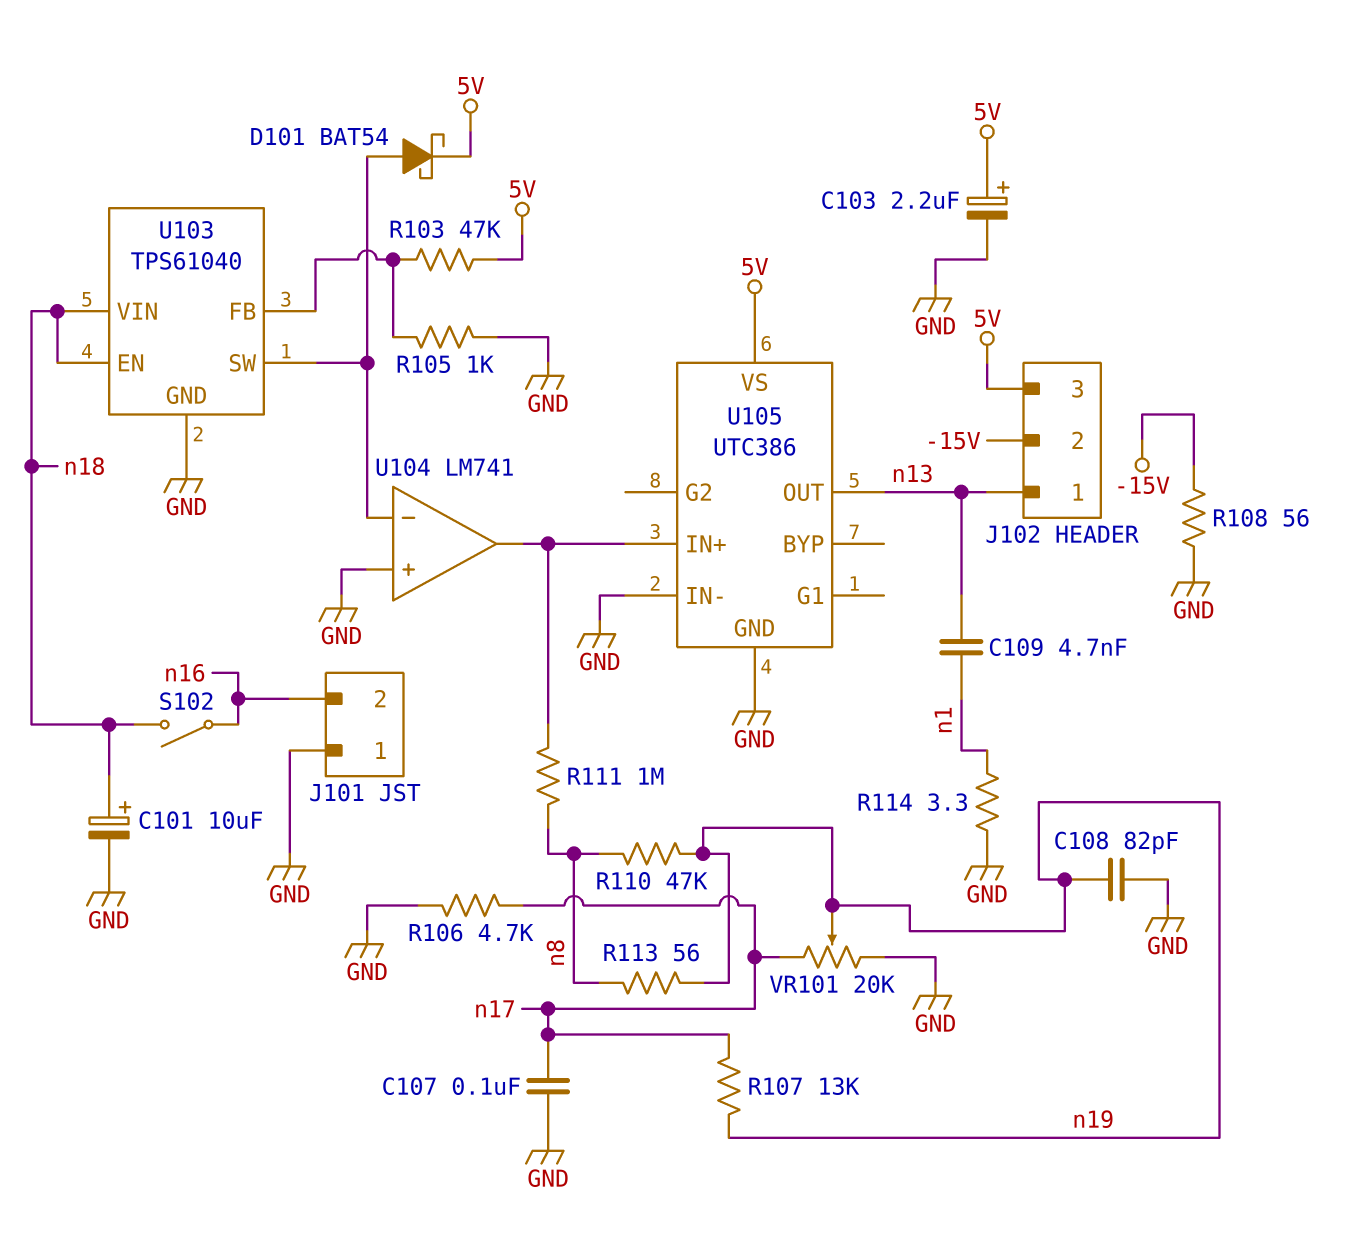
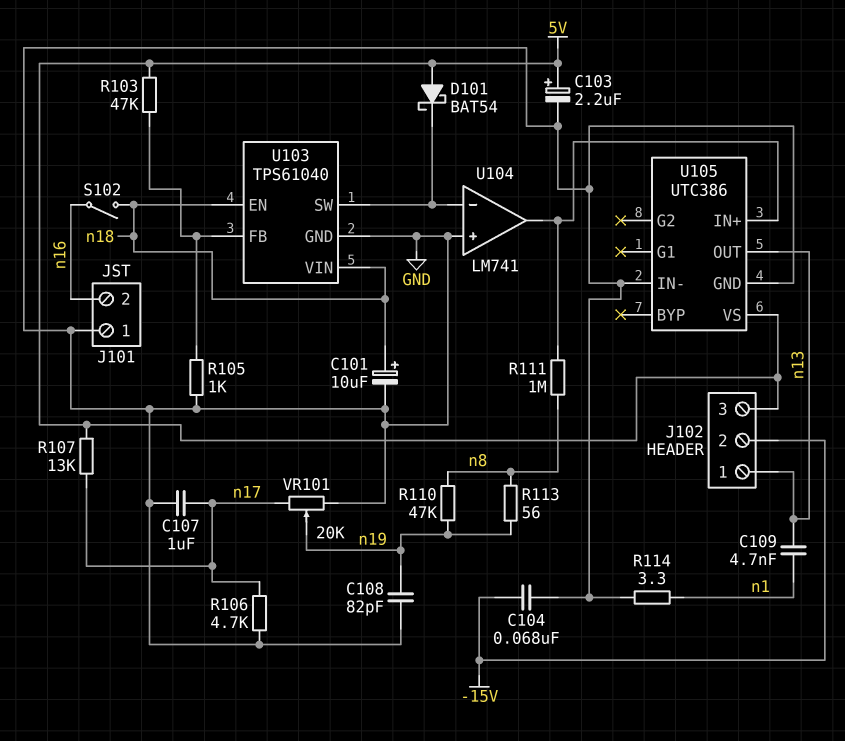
C104: none -> 68nF (-15V, GND)
C107: 100nF (GND, n17) -> 1uF (GND, n17)
D101: schottky BAT54 (A U103/SW, K 5V) -> schottky BAT54 (A 5V, K U103/SW)
R107: 13k (n17, n19) -> 13k (5V, n17)
R108: 56 (-15V, GND) -> none

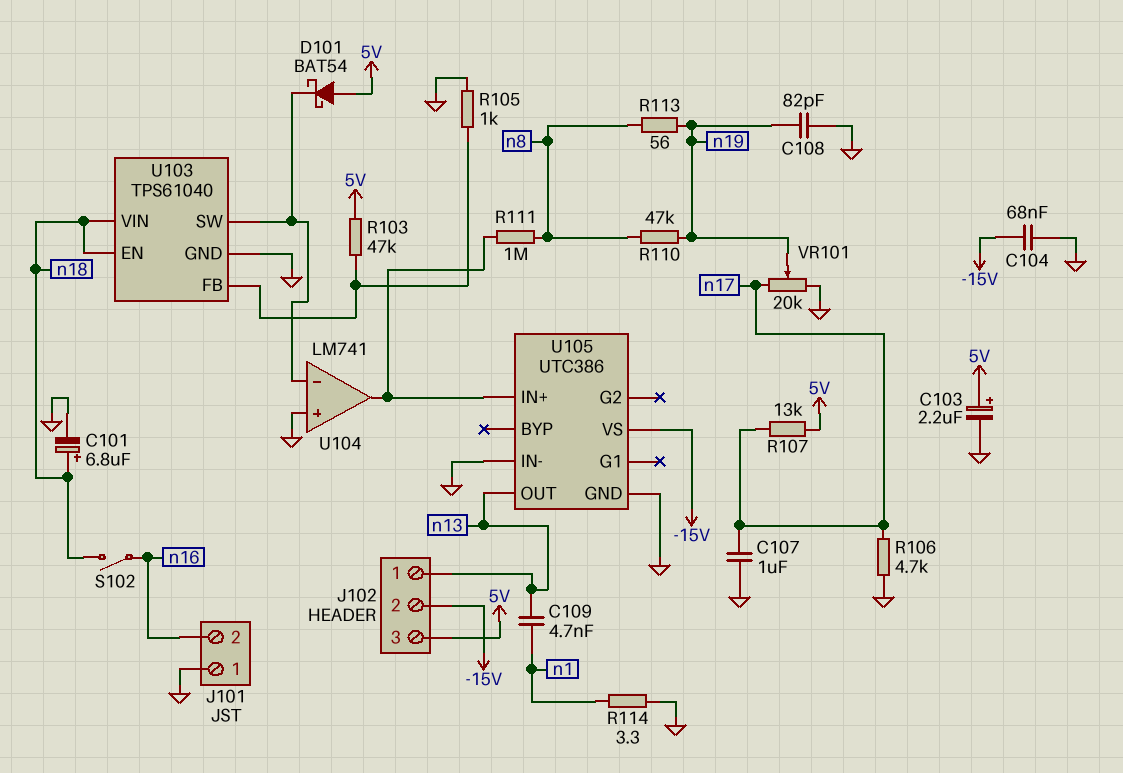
C101: 10uF (plus n18, minus GND) -> 6.8uF (plus n18, minus GND)
U105 pin VS: 5V -> -15V

